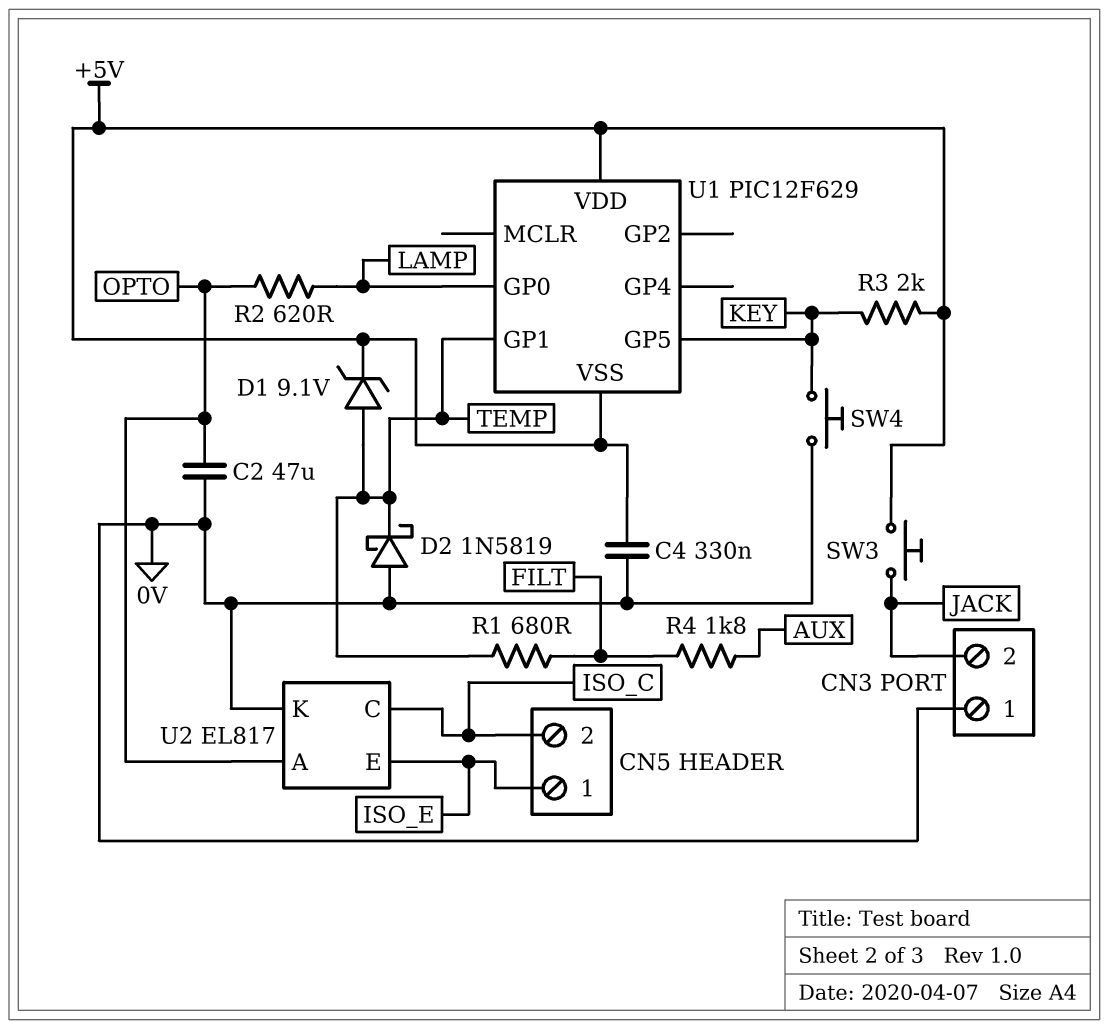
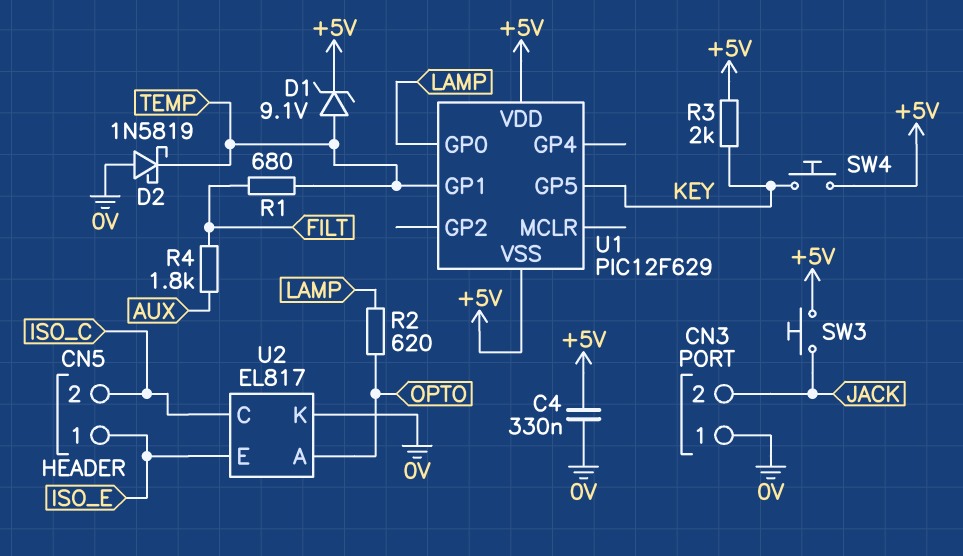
C2: 47uF (0V, OPTO) -> none
SW4: button (0V, KEY) -> button (+5V, KEY)

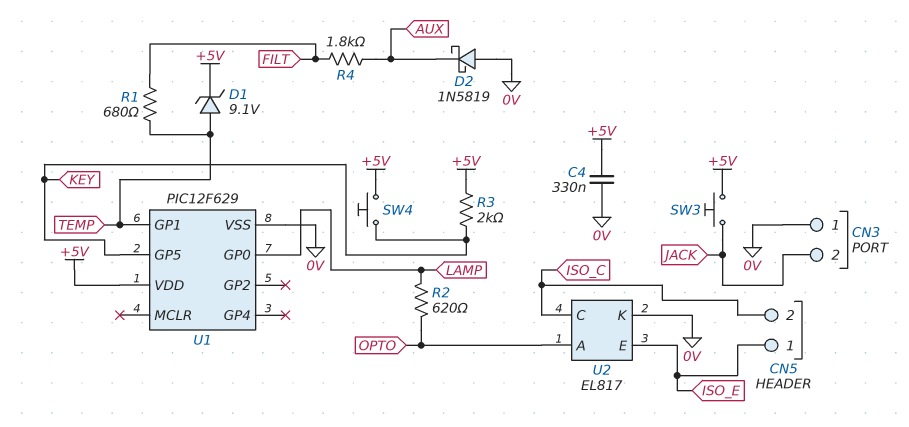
D2: schottky 1N5819 (A 0V, K TEMP) -> schottky 1N5819 (A 0V, K AUX)
U1 pin VSS: +5V -> 0V

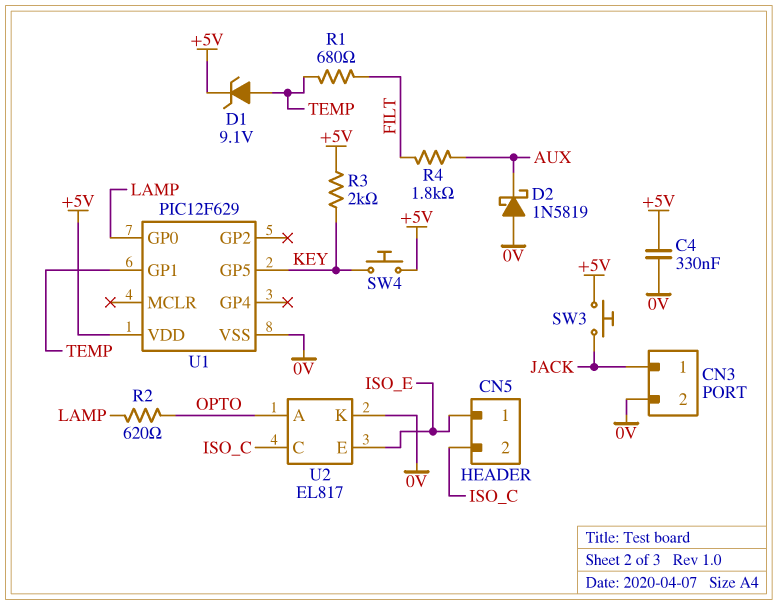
CN3 pin 1: 0V -> JACK
CN3 pin 2: JACK -> 0V

